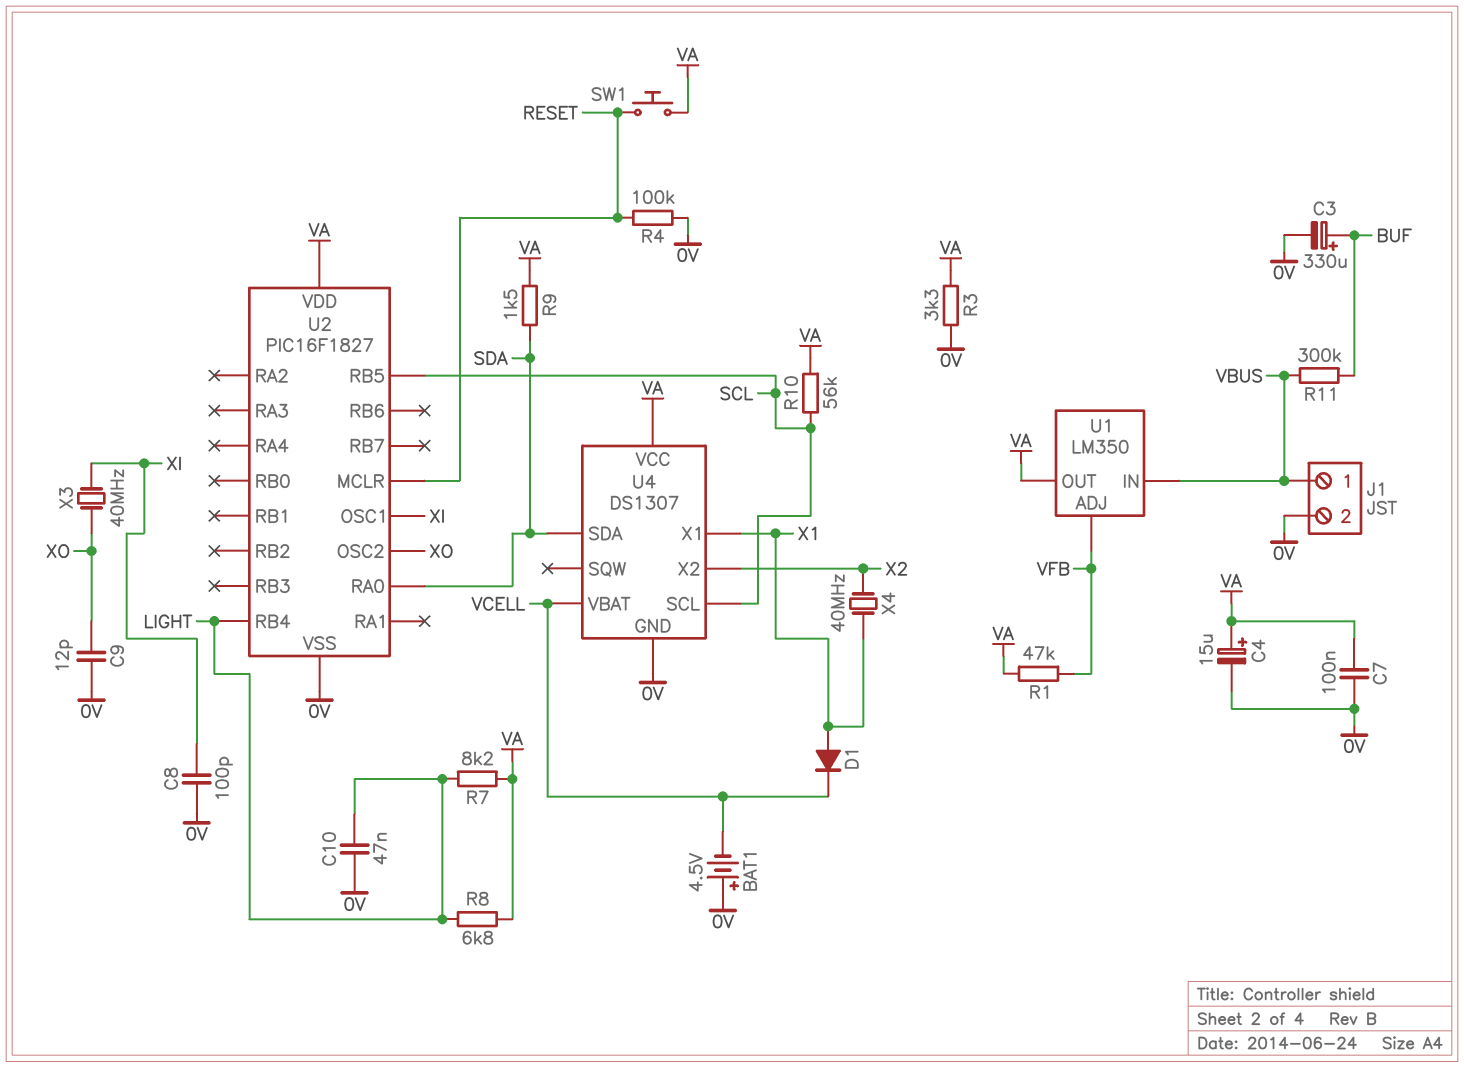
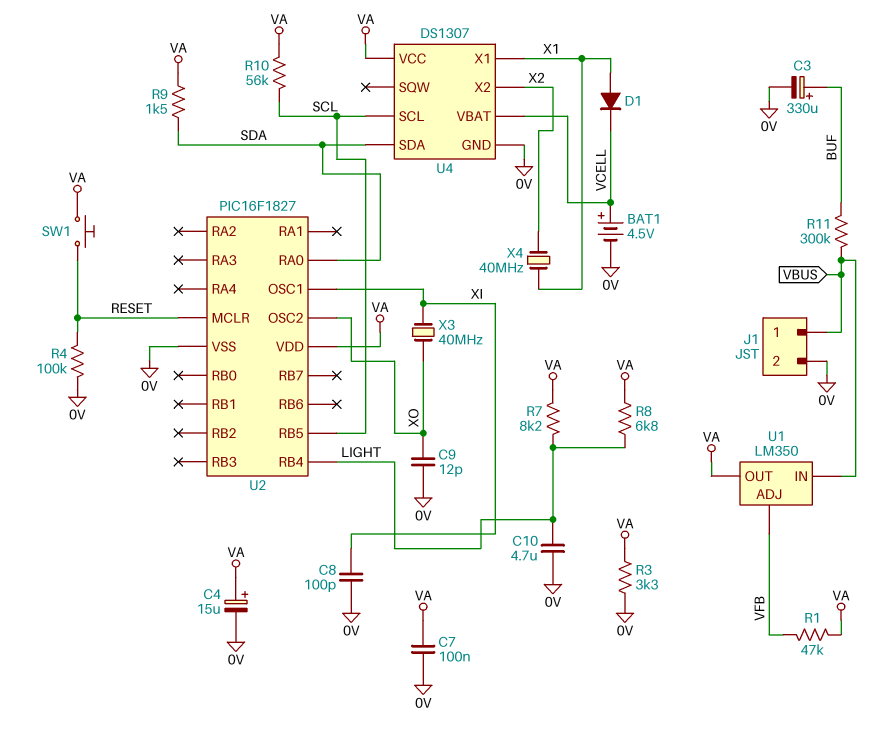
BAT1: 4.5V (plus 0V, minus VCELL) -> 4.5V (plus VCELL, minus 0V)
C10: 47nF (0V, LIGHT) -> 4.7uF (0V, LIGHT)

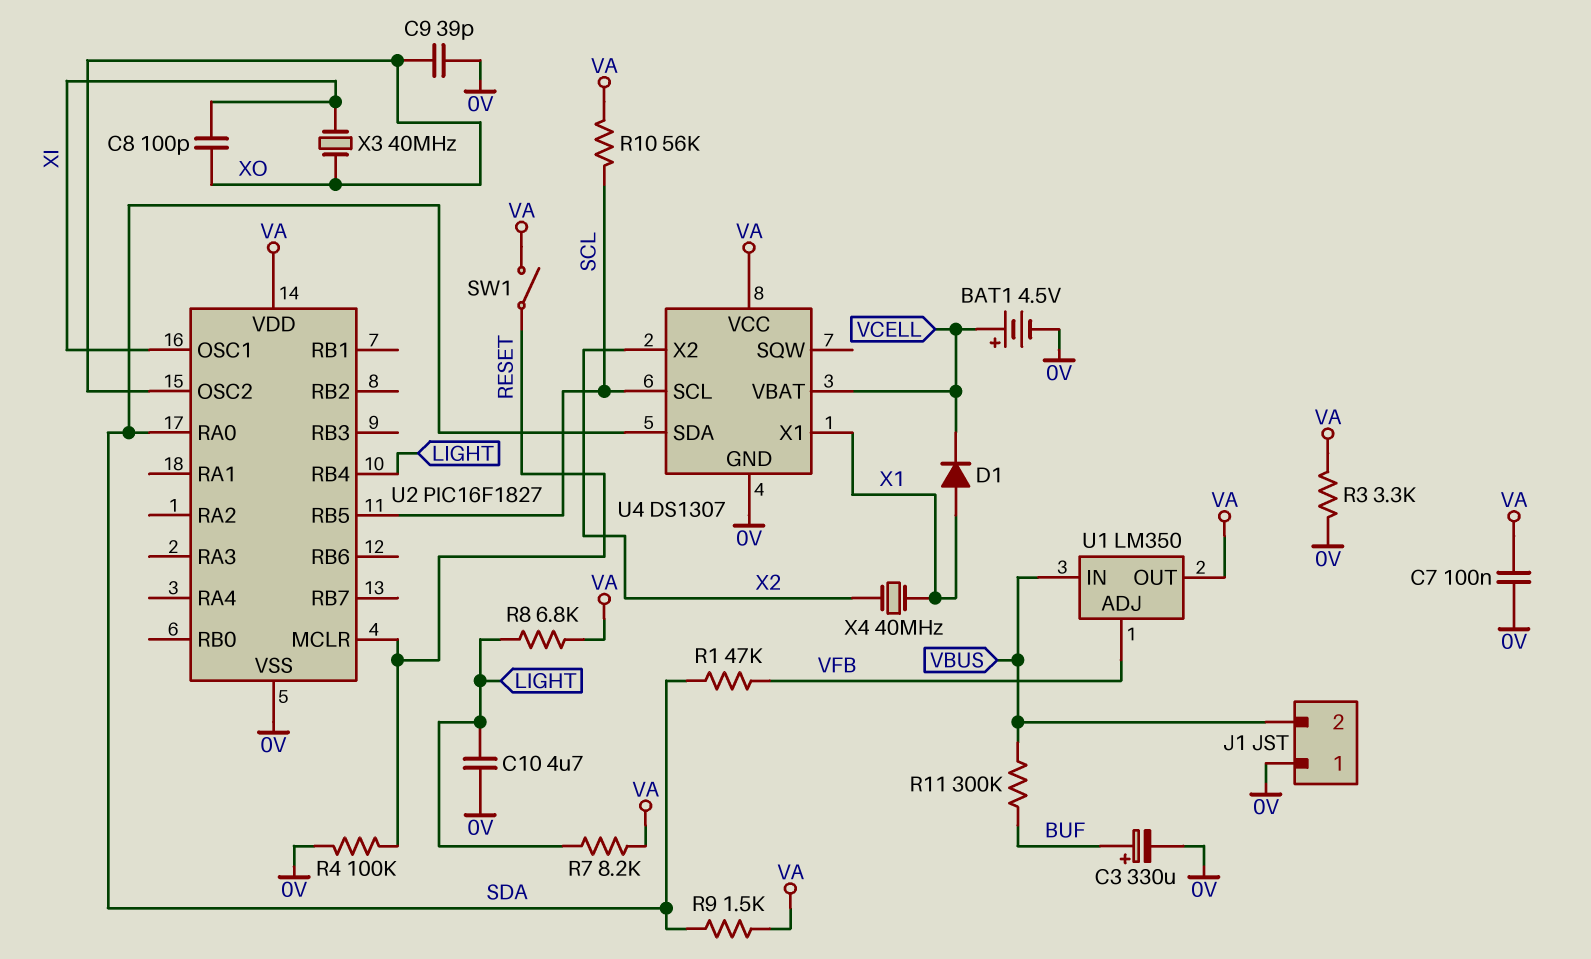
C4: 15uF (plus VA, minus 0V) -> none
C8: 100pF (0V, XI) -> 100pF (XI, XO)
C9: 12pF (0V, XO) -> 39pF (0V, XO)
J1 pin 1: VBUS -> 0V
J1 pin 2: 0V -> VBUS
R1: 47k (VA, VFB) -> 47k (SDA, VFB)
SW1: button (RESET, VA) -> switch (RESET, VA)

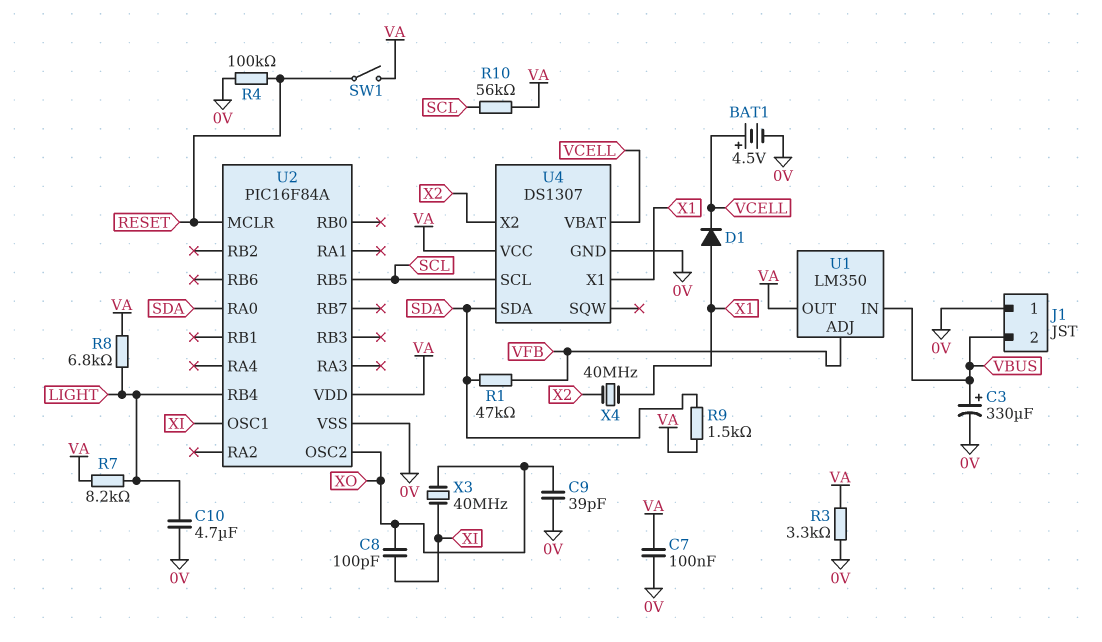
C3: 330uF (plus BUF, minus 0V) -> 330uF (plus VBUS, minus 0V)
R11: 300k (BUF, VBUS) -> none
U2: PIC16F1827 -> PIC16F84A

